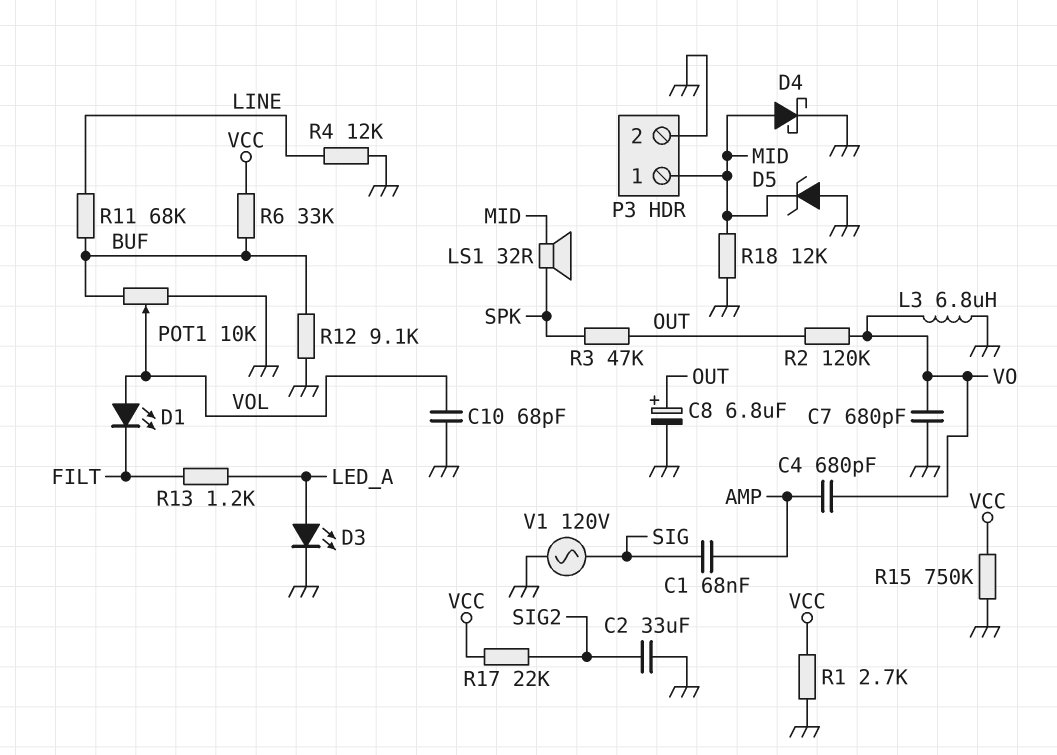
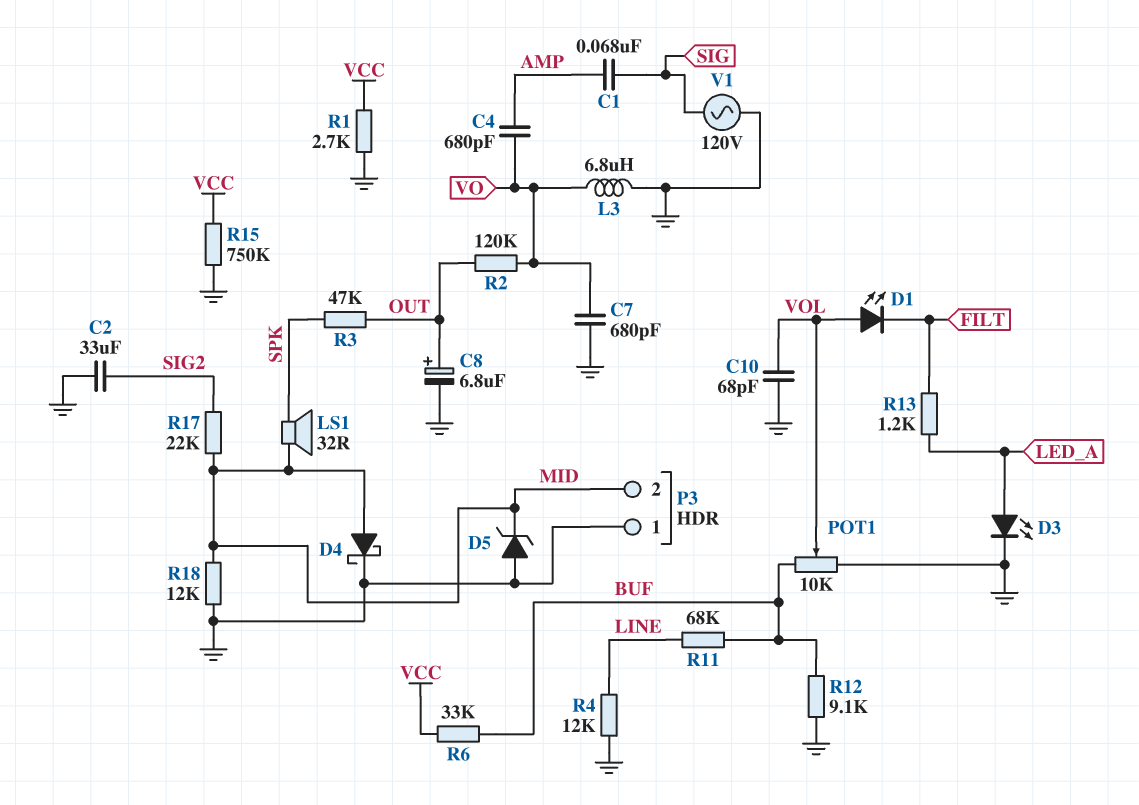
P3 pin 1: MID -> GND
P3 pin 2: GND -> MID
R17: 22k (SIG2, VCC) -> 22k (MID, SIG2)

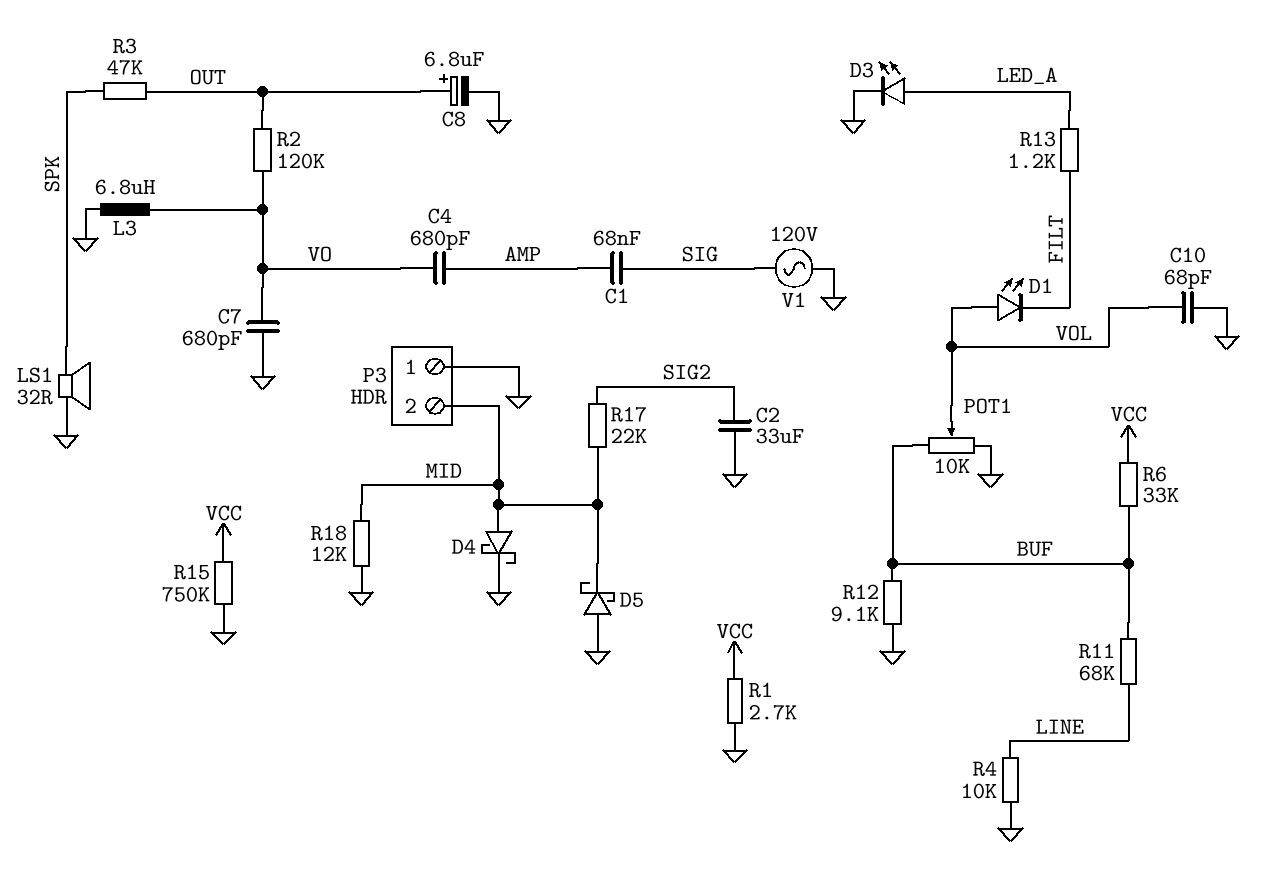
D5: zener (A GND, K MID) -> schottky (A GND, K MID)
LS1: speaker 32R (MID, SPK) -> speaker 32R (GND, SPK)
R4: 12k (GND, LINE) -> 10k (GND, LINE)

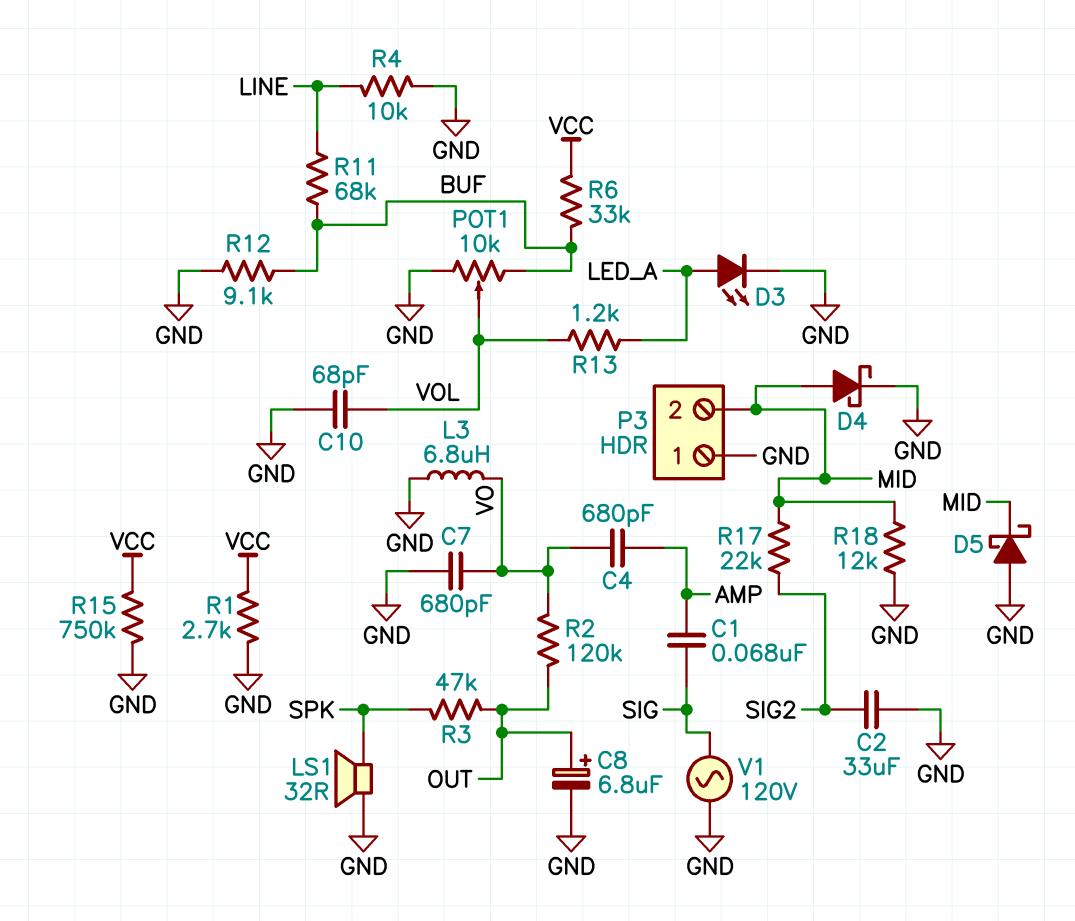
D1: LED (A VOL, K FILT) -> none
R13: 1.2k (FILT, LED_A) -> 1.2k (LED_A, VOL)

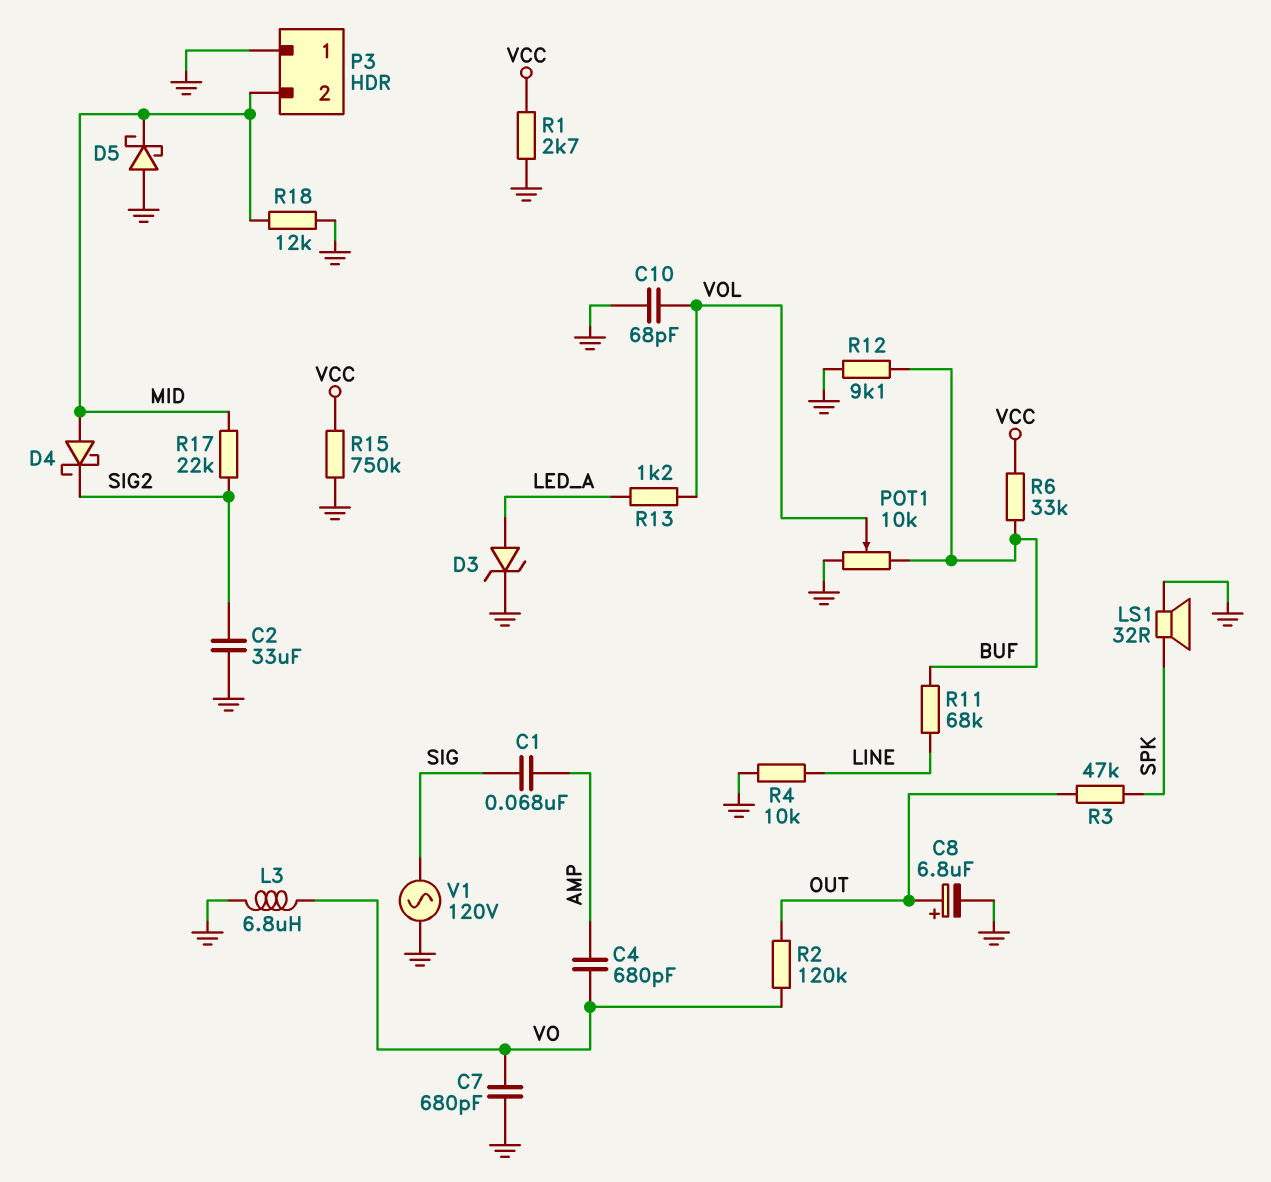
D3: LED (A LED_A, K GND) -> zener (A LED_A, K GND)
D4: schottky (A MID, K GND) -> schottky (A MID, K SIG2)

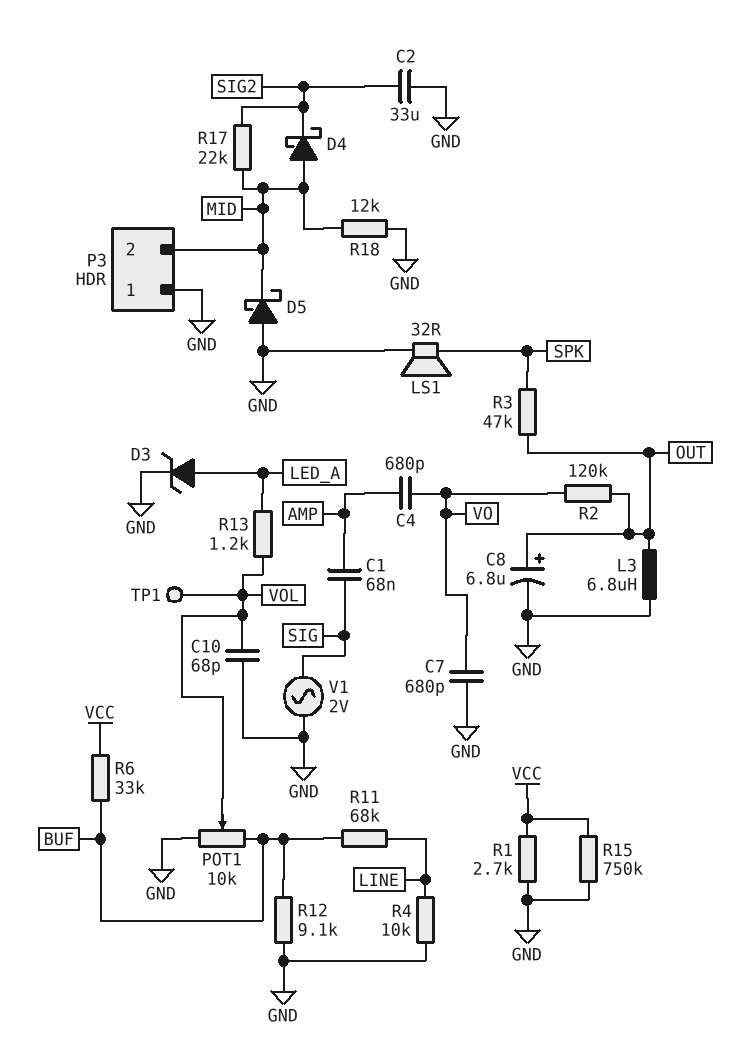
L3: 6.8uH (GND, VO) -> 6.8uH (GND, OUT)
TP1: none -> test point (VOL)
V1: AC 120V (GND, SIG) -> AC 2V (GND, SIG)

